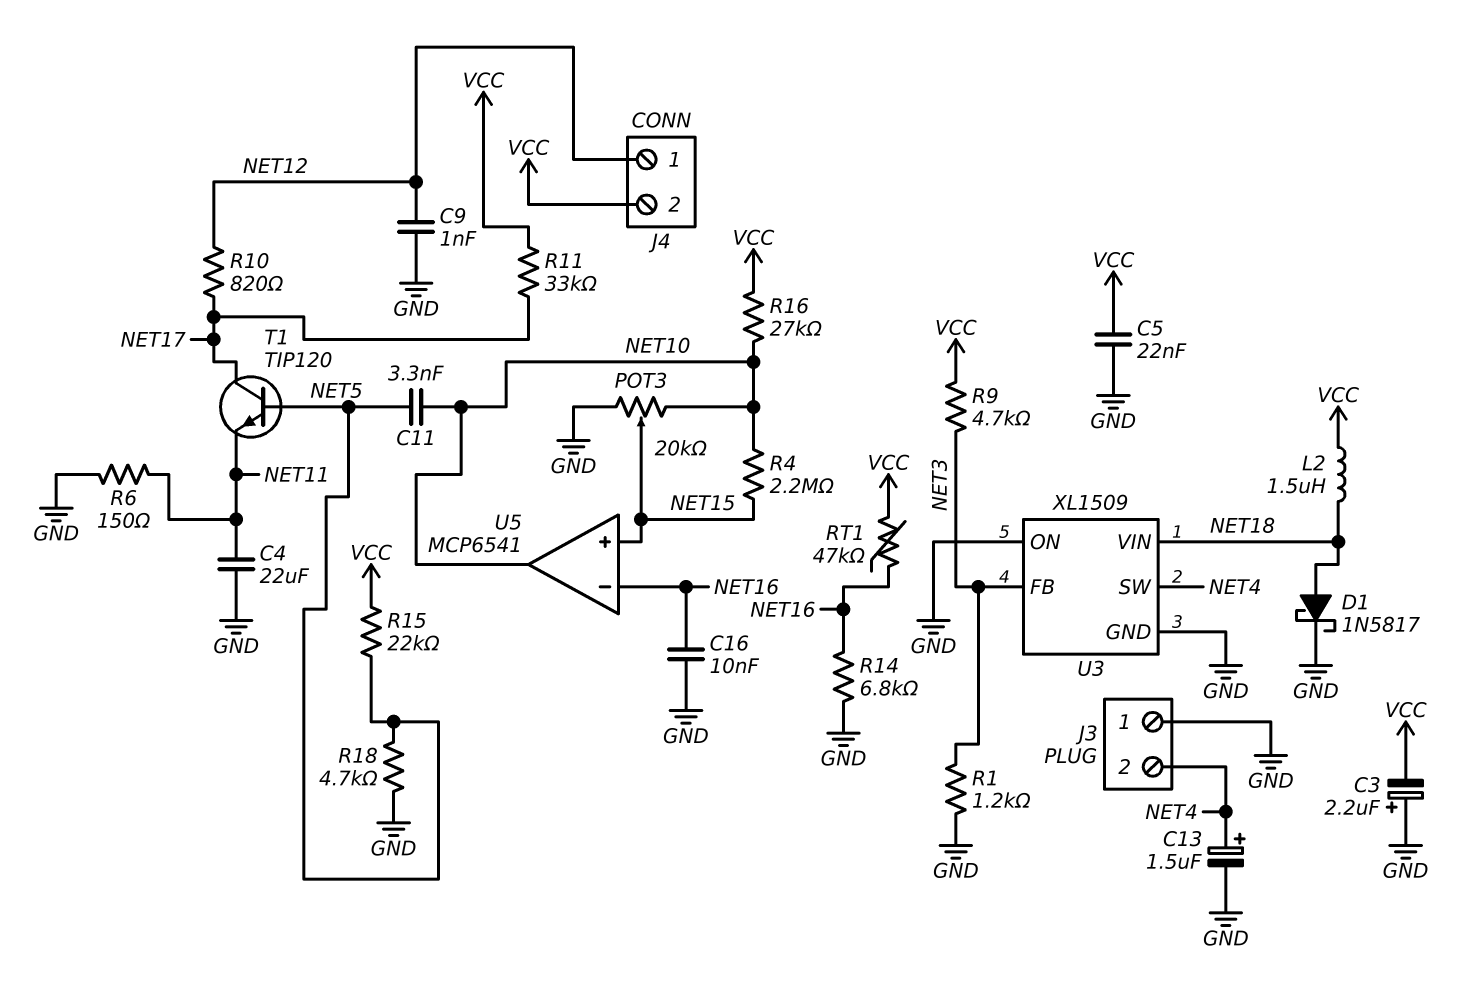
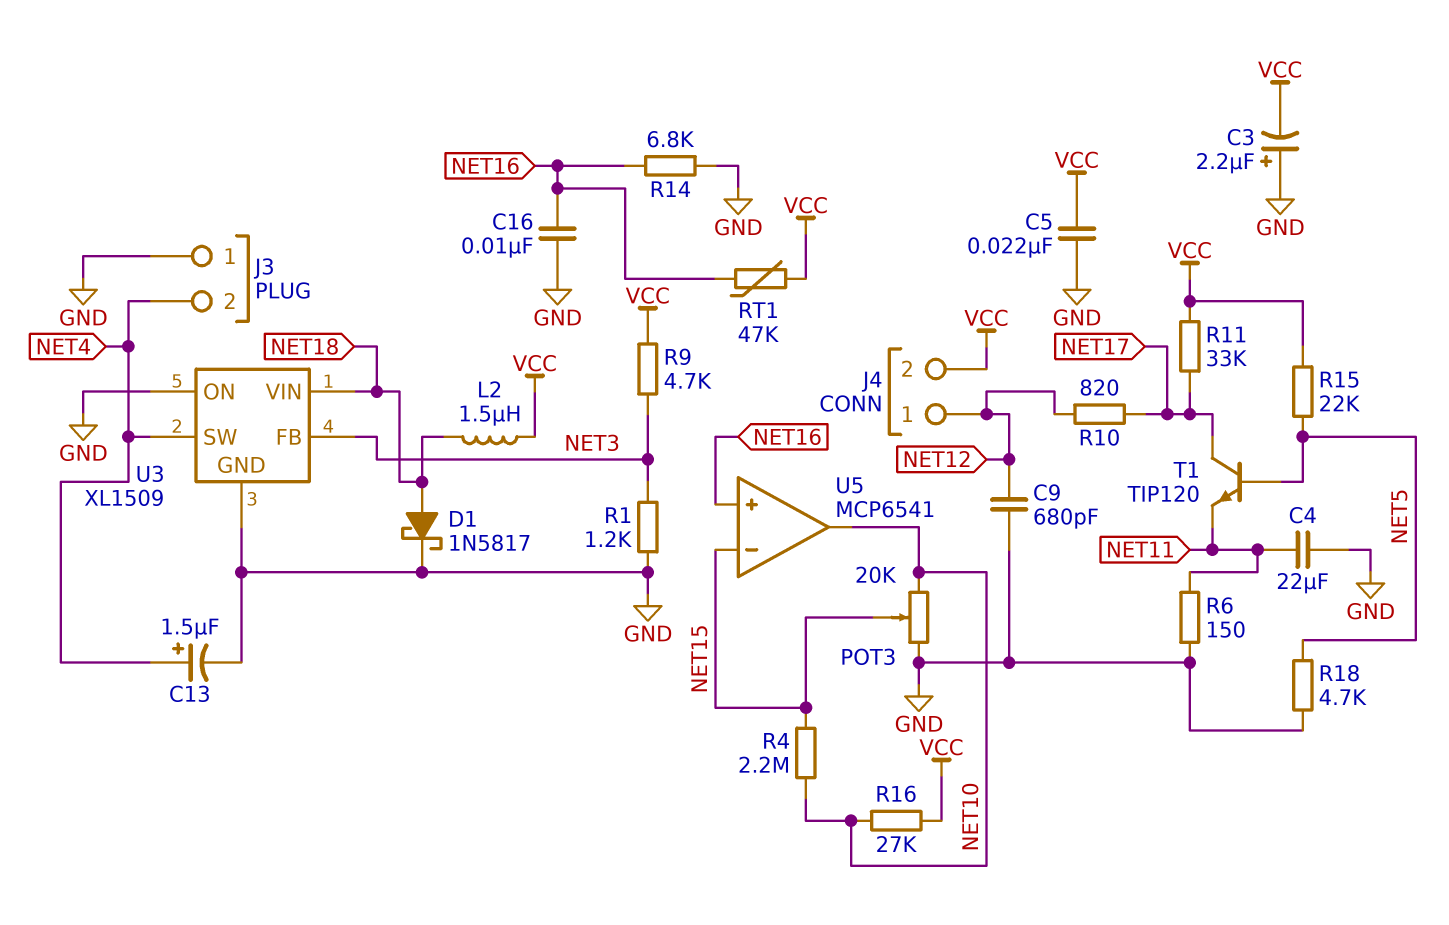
C9: 1nF (GND, NET12) -> 680pF (GND, NET12)
C11: 3.3nF (NET5, NET10) -> none
U5 pin in+: NET15 -> NET16
U5 pin in-: NET16 -> NET15

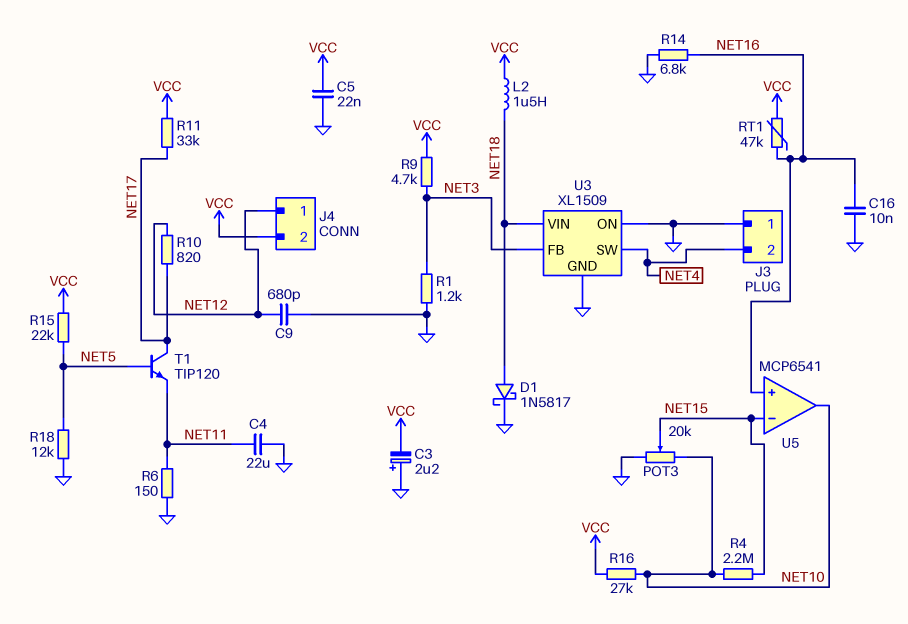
C13: 1.5uF (plus NET4, minus GND) -> none
R18: 4.7k (GND, NET5) -> 12k (GND, NET5)

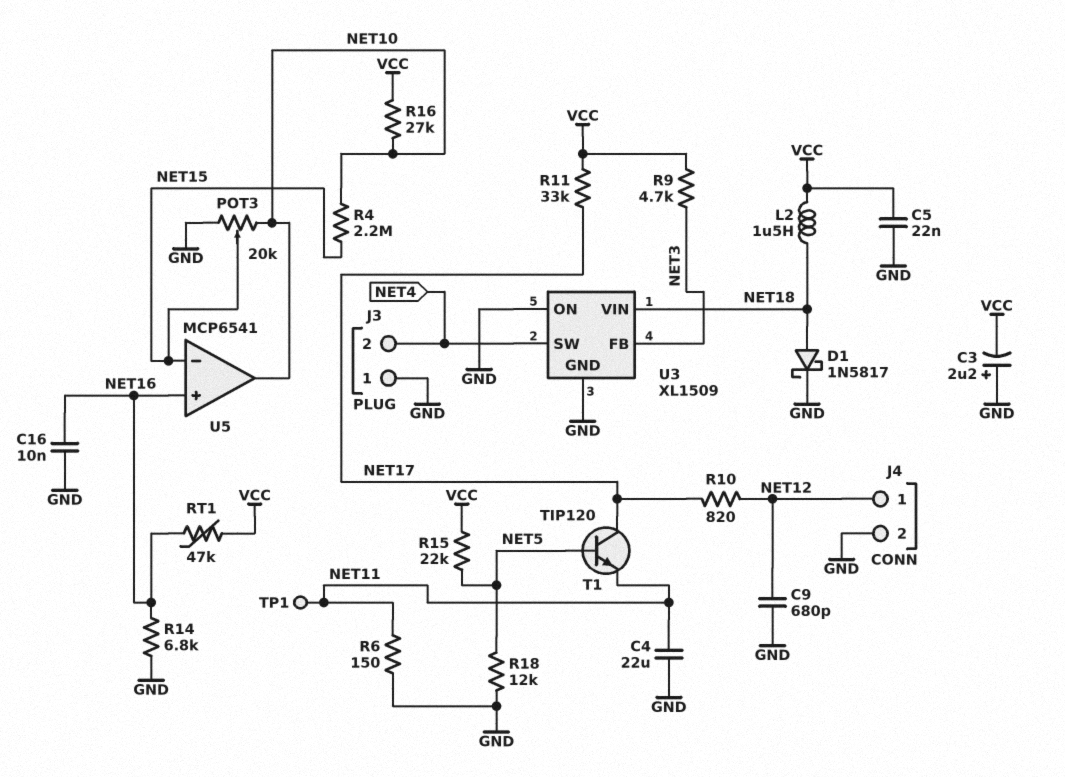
J4 pin 2: VCC -> GND
R1: 1.2k (GND, NET3) -> none
TP1: none -> test point (NET11)

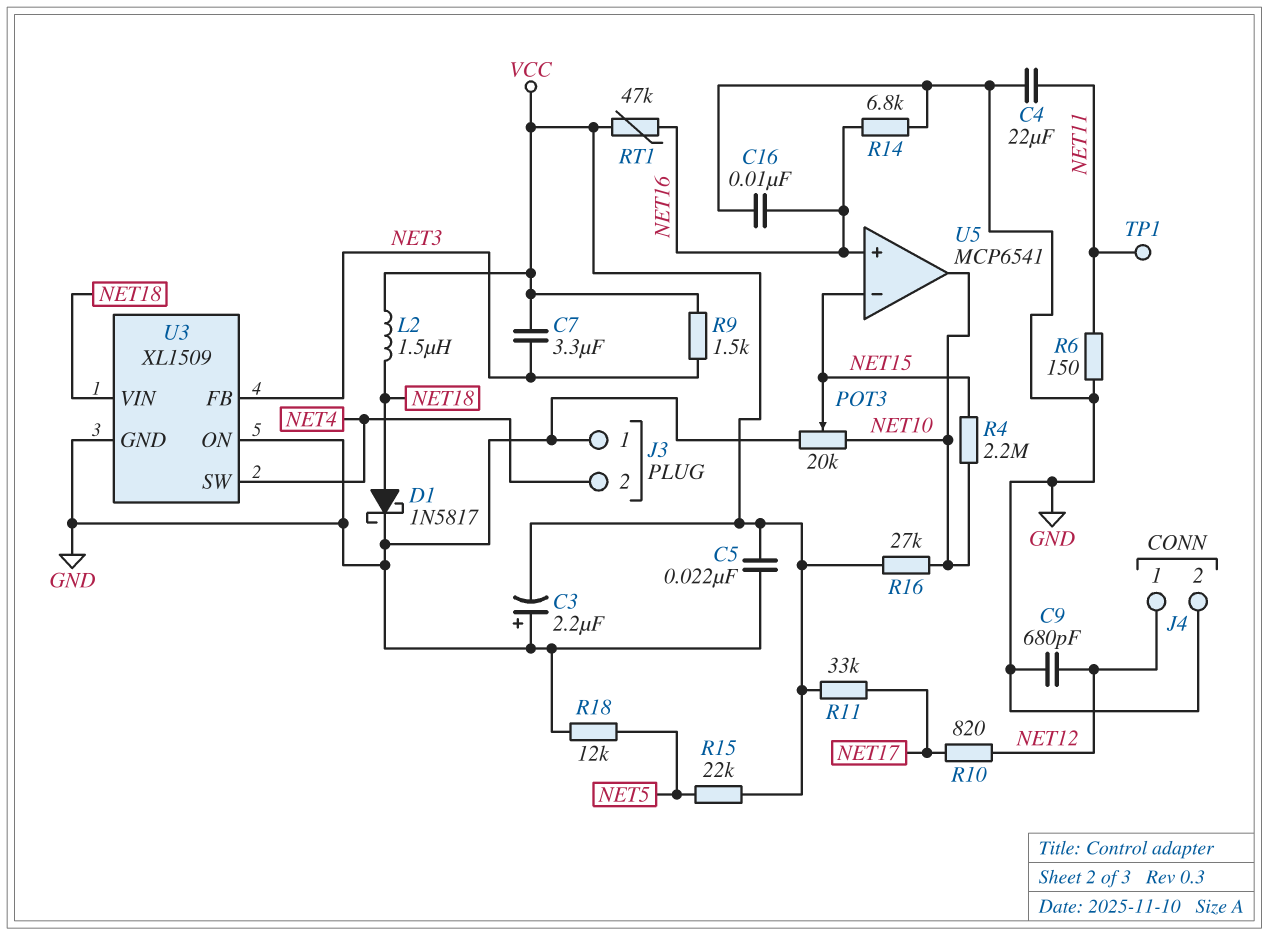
C7: none -> 3.3uF (NET3, VCC)
R9: 4.7k (NET3, VCC) -> 1.5k (NET3, VCC)
T1: NPN TIP120 (B NET5, C NET17, E NET11) -> none

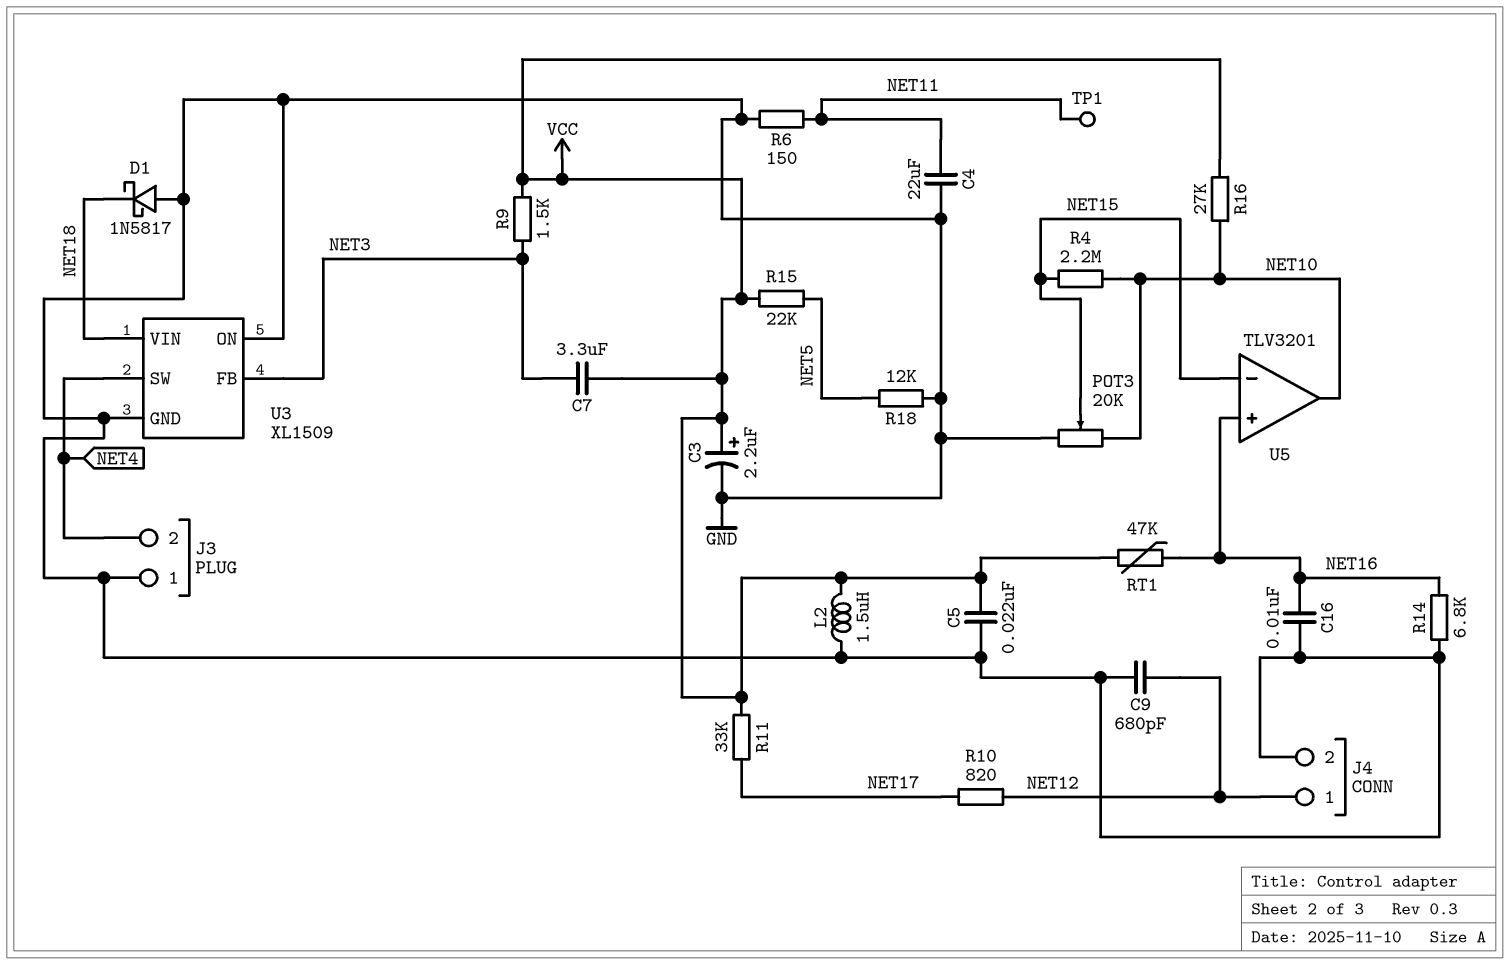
C3: 2.2uF (plus GND, minus VCC) -> 2.2uF (plus VCC, minus GND)
D1: schottky 1N5817 (A NET18, K GND) -> schottky 1N5817 (A GND, K NET18)
L2: 1.5uH (NET18, VCC) -> 1.5uH (GND, VCC)
U5: MCP6541 -> TLV3201

